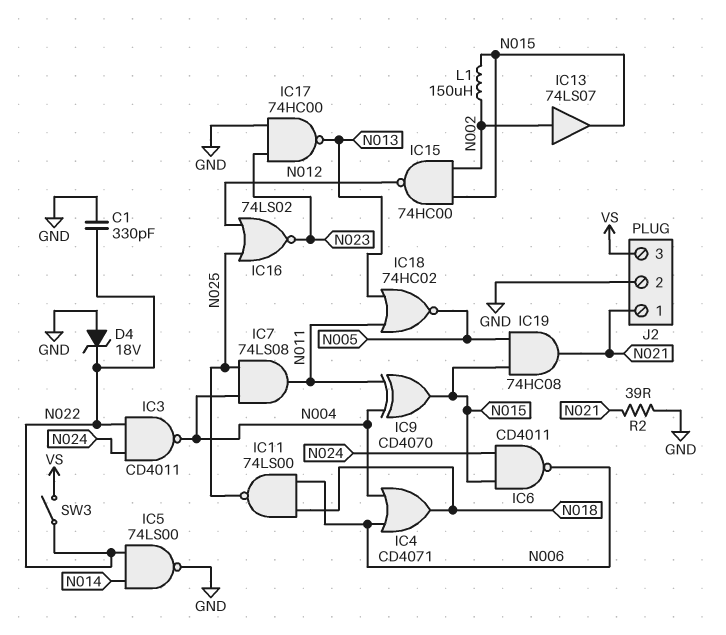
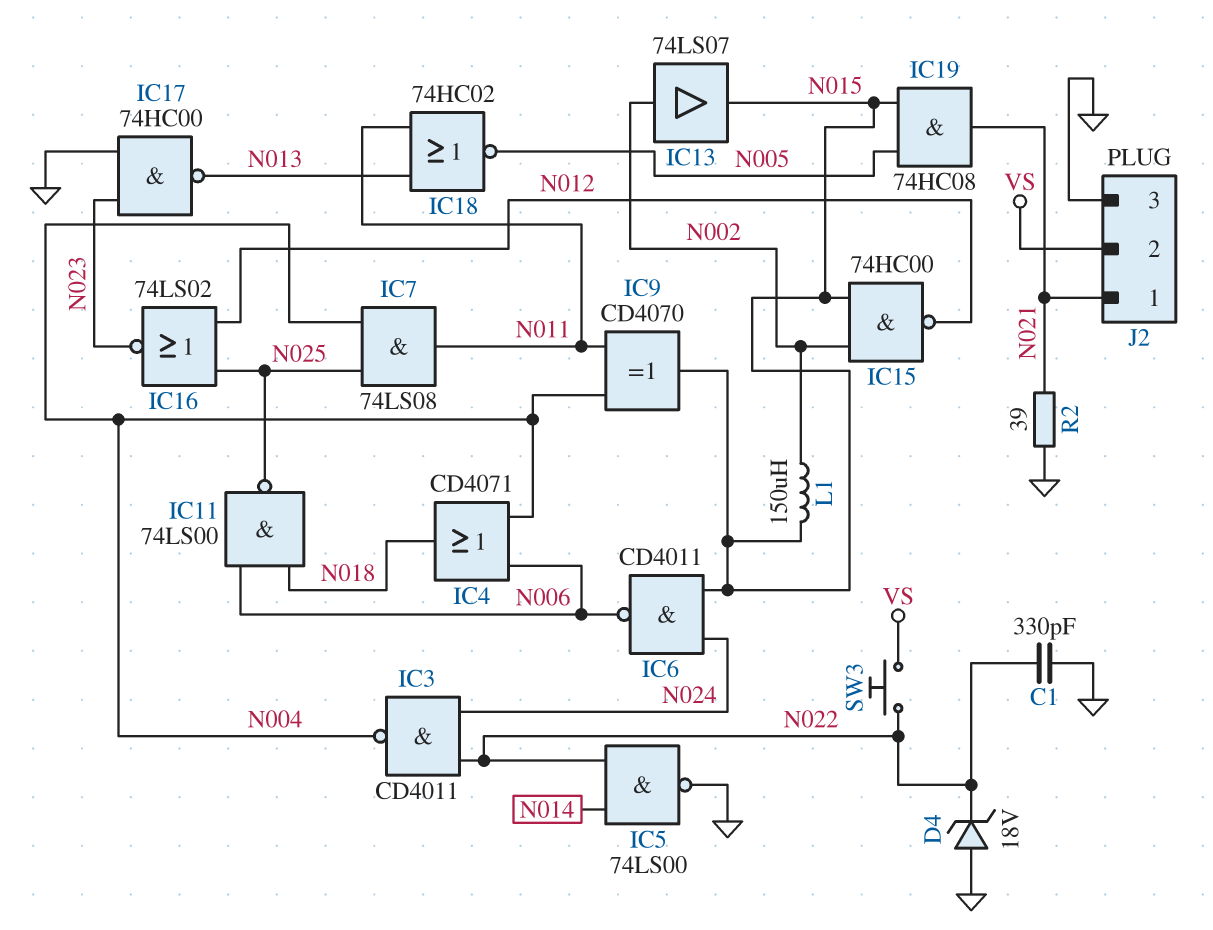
J2 pin 2: GND -> VS
J2 pin 3: VS -> GND
SW3: switch (N022, VS) -> button (N022, VS)

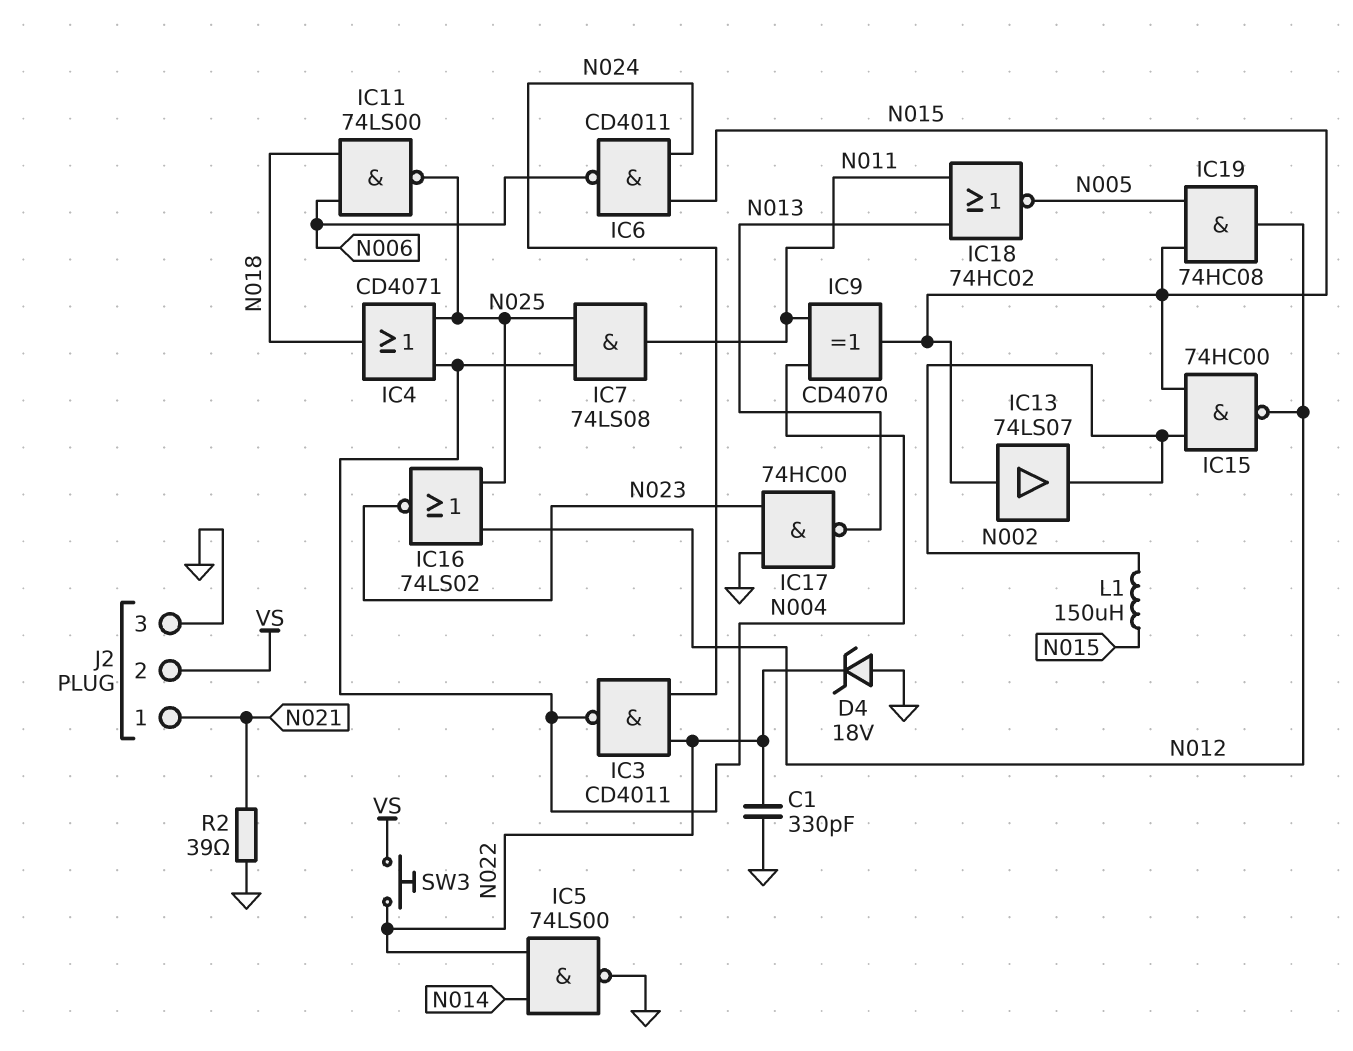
IC4: OR CD4071 (in N004, in N006, out N018) -> OR CD4071 (in N004, in N025, out N018)
IC13: buffer 74LS07 (in N002, out N015) -> buffer 74LS07 (in N015, out N002)
IC19: AND 74HC08 (in N005, in N015, out N021) -> AND 74HC08 (in N005, in N015, out N012)

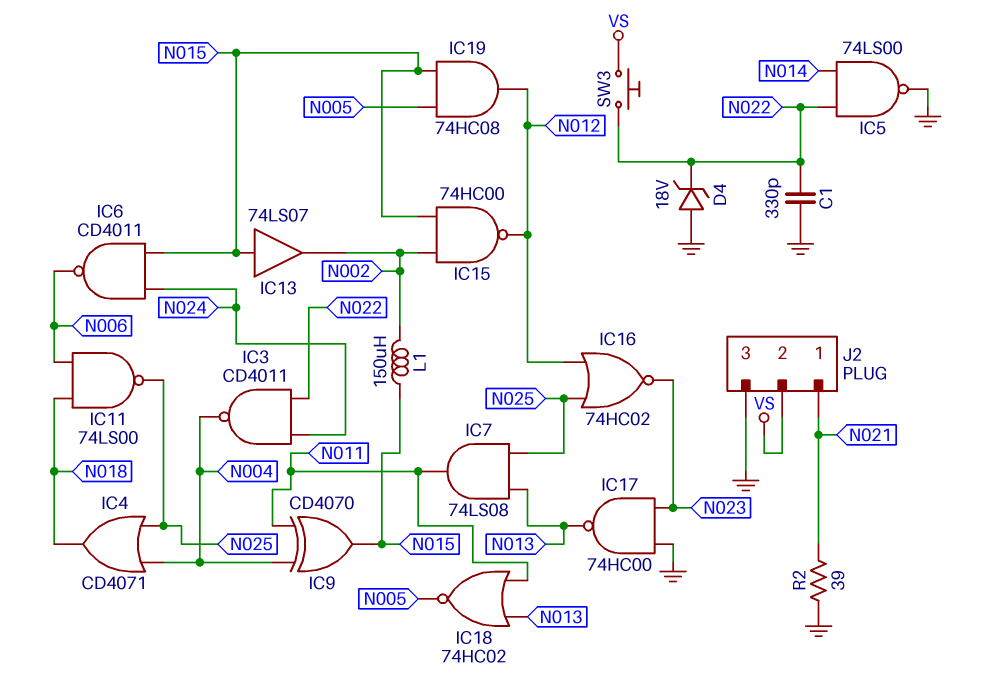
IC7: AND 74LS08 (in N004, in N025, out N011) -> AND 74LS08 (in N013, in N025, out N011)
IC16: NOR 74LS02 (in N012, in N025, out N023) -> NOR 74HC02 (in N012, in N025, out N023)

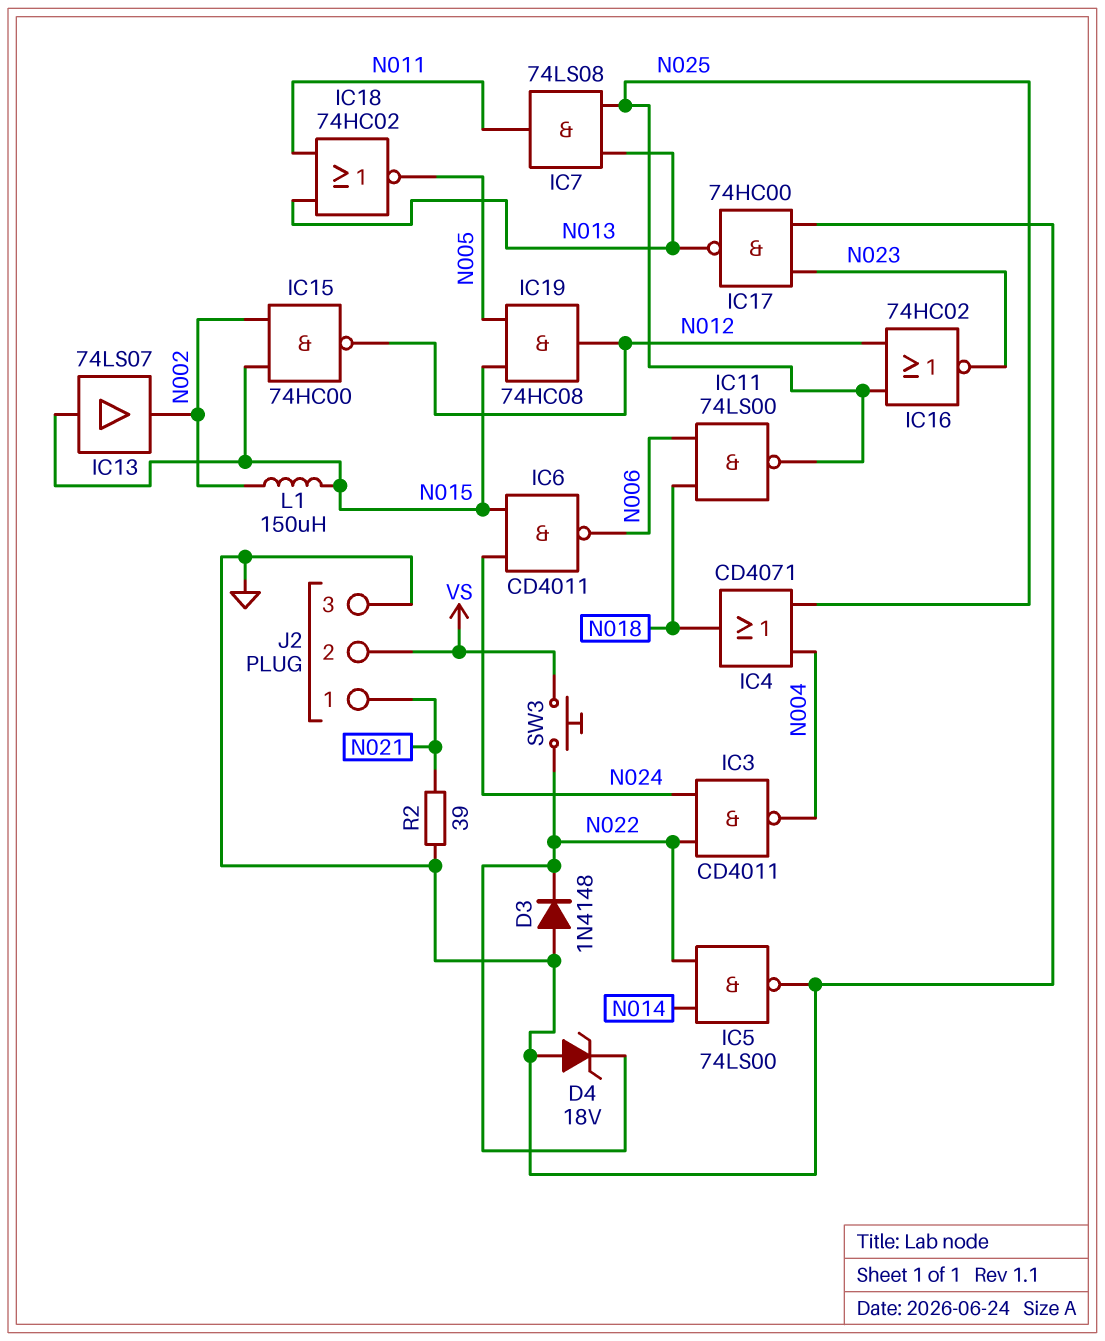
C1: 330pF (GND, N022) -> none
D3: none -> diode 1N4148 (A GND, K N022)
IC9: XOR CD4070 (in N004, in N011, out N015) -> none

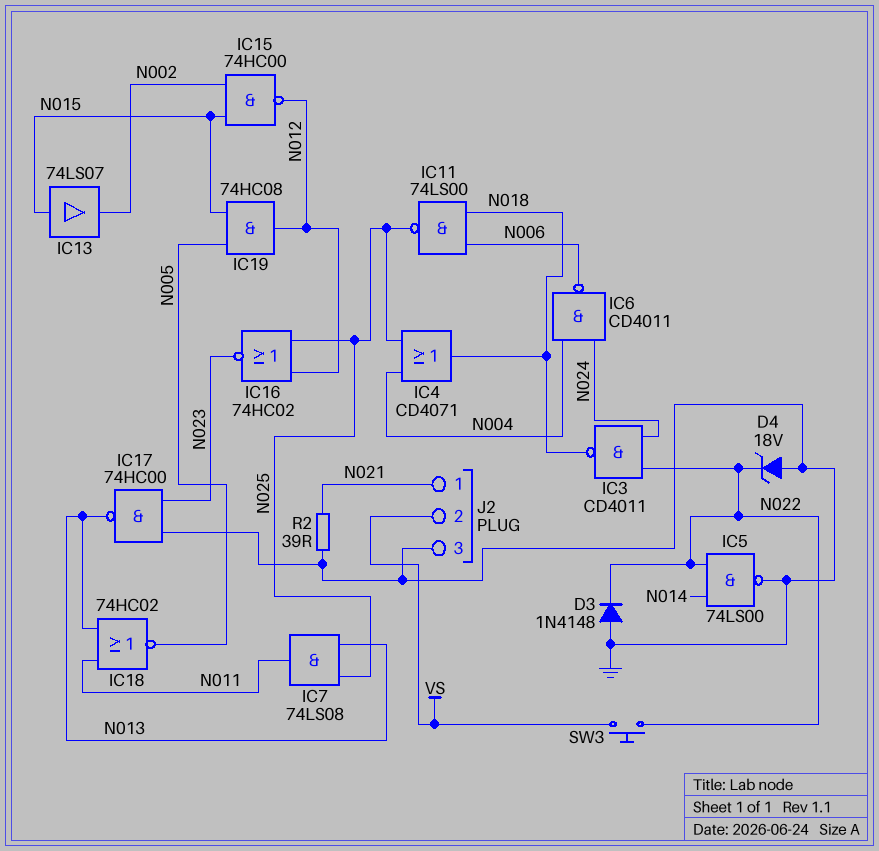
IC3: NAND CD4011 (in N022, in N024, out N004) -> NAND CD4011 (in N022, in N024, out N018)
IC6: NAND CD4011 (in N015, in N024, out N006) -> NAND CD4011 (in N004, in N024, out N006)
L1: 150uH (N002, N015) -> none

